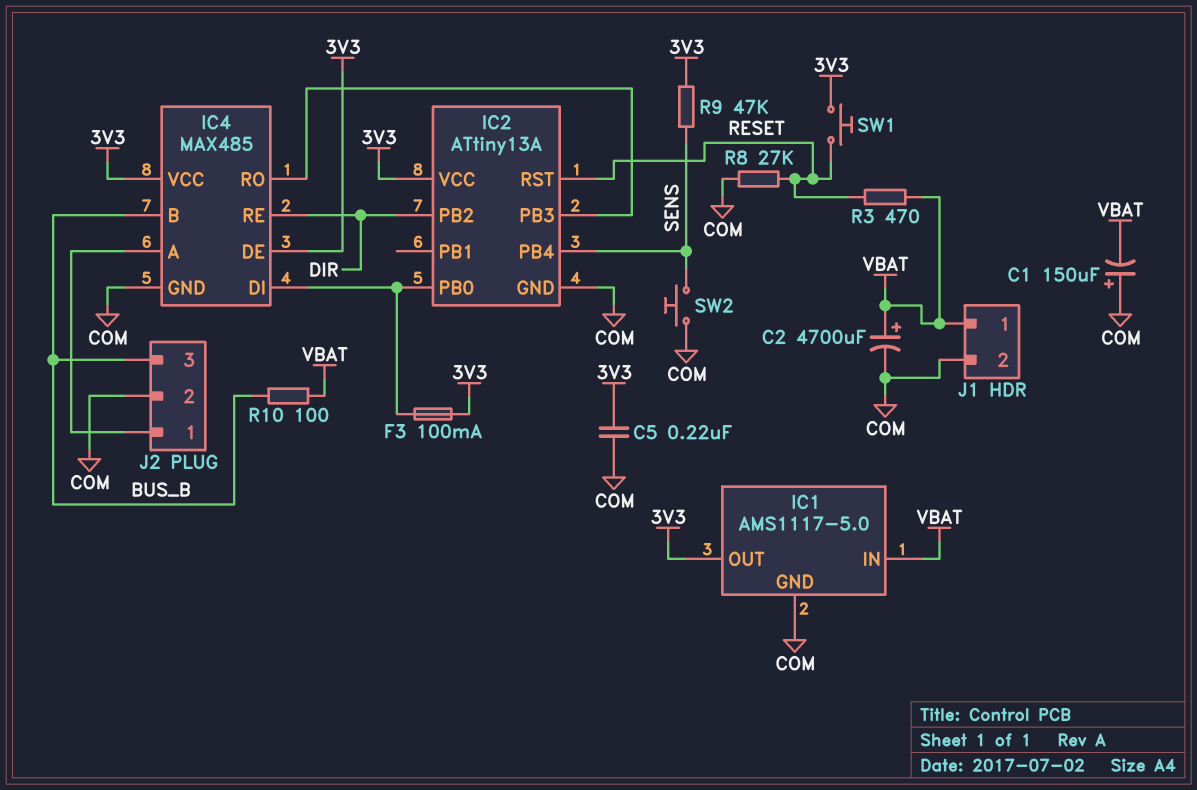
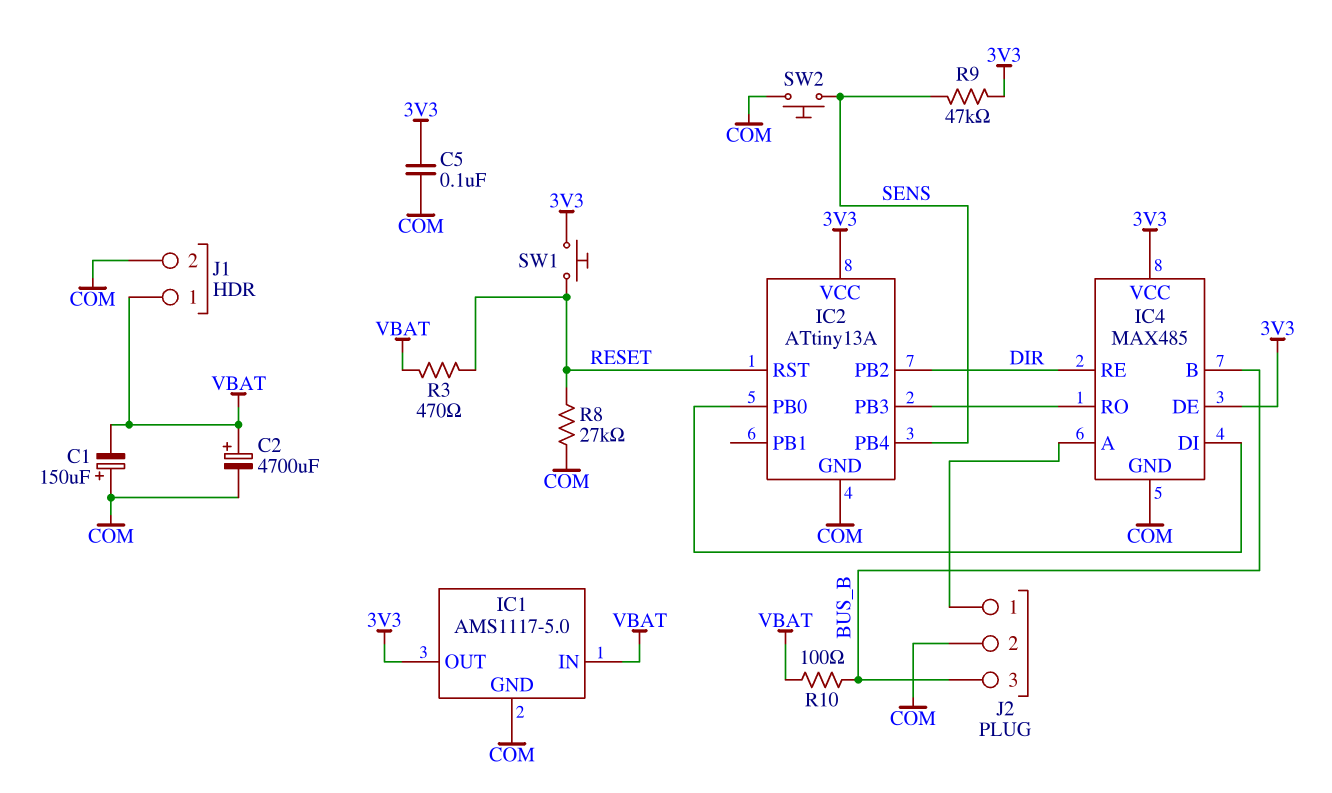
C5: 220nF (3V3, COM) -> 100nF (3V3, COM)
F3: 100mA (3V3, IC2/PB0) -> none

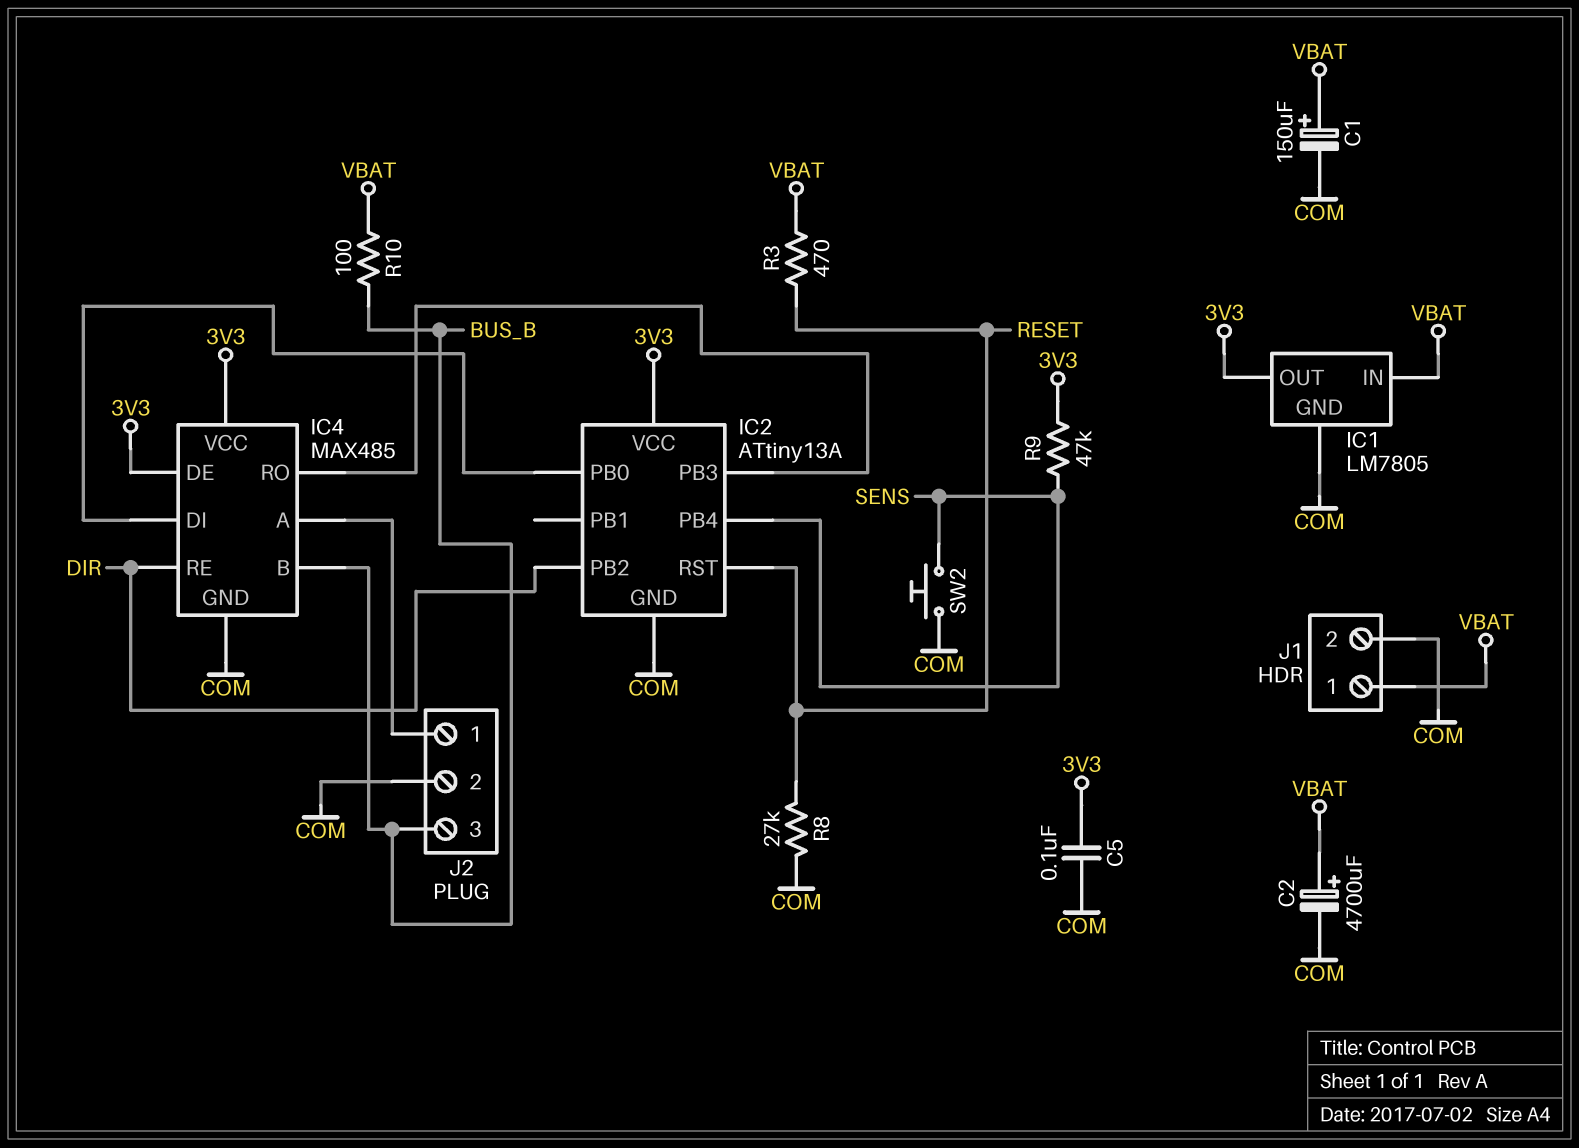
C1: 150uF (plus COM, minus VBAT) -> 150uF (plus VBAT, minus COM)
IC1: AMS1117-5.0 -> LM7805
SW1: button (3V3, RESET) -> none

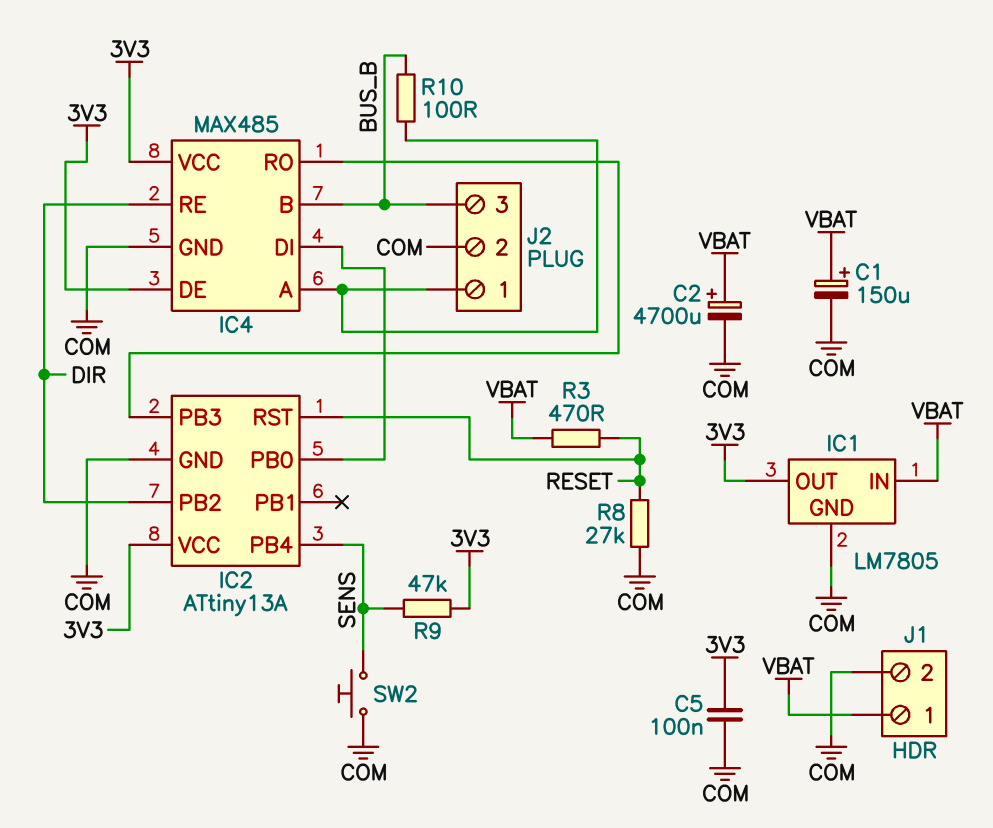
R10: 100 (BUS_B, VBAT) -> 100 (BUS_B, IC4/A)

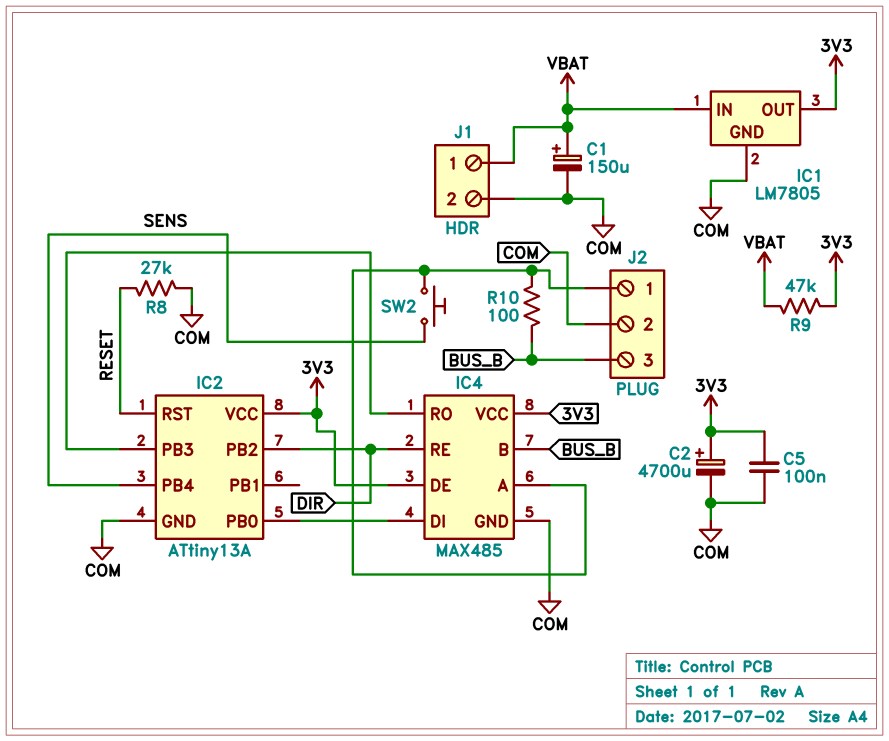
C2: 4700uF (plus VBAT, minus COM) -> 4700uF (plus 3V3, minus COM)
R3: 470 (RESET, VBAT) -> none
R9: 47k (3V3, SENS) -> 47k (3V3, VBAT)
SW2: button (COM, SENS) -> button (IC4/A, SENS)

